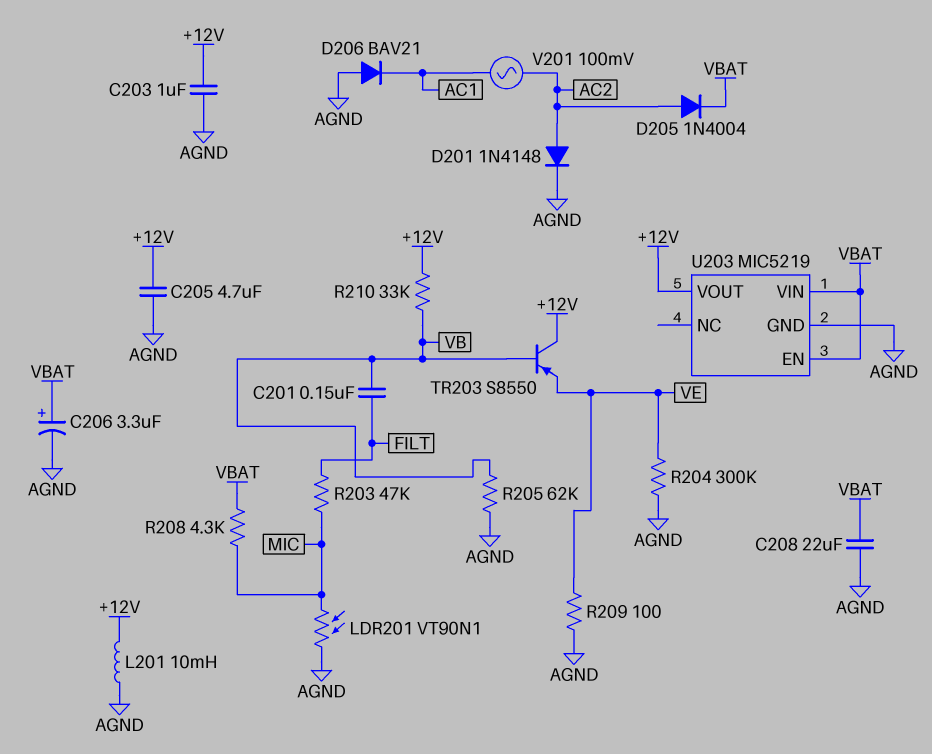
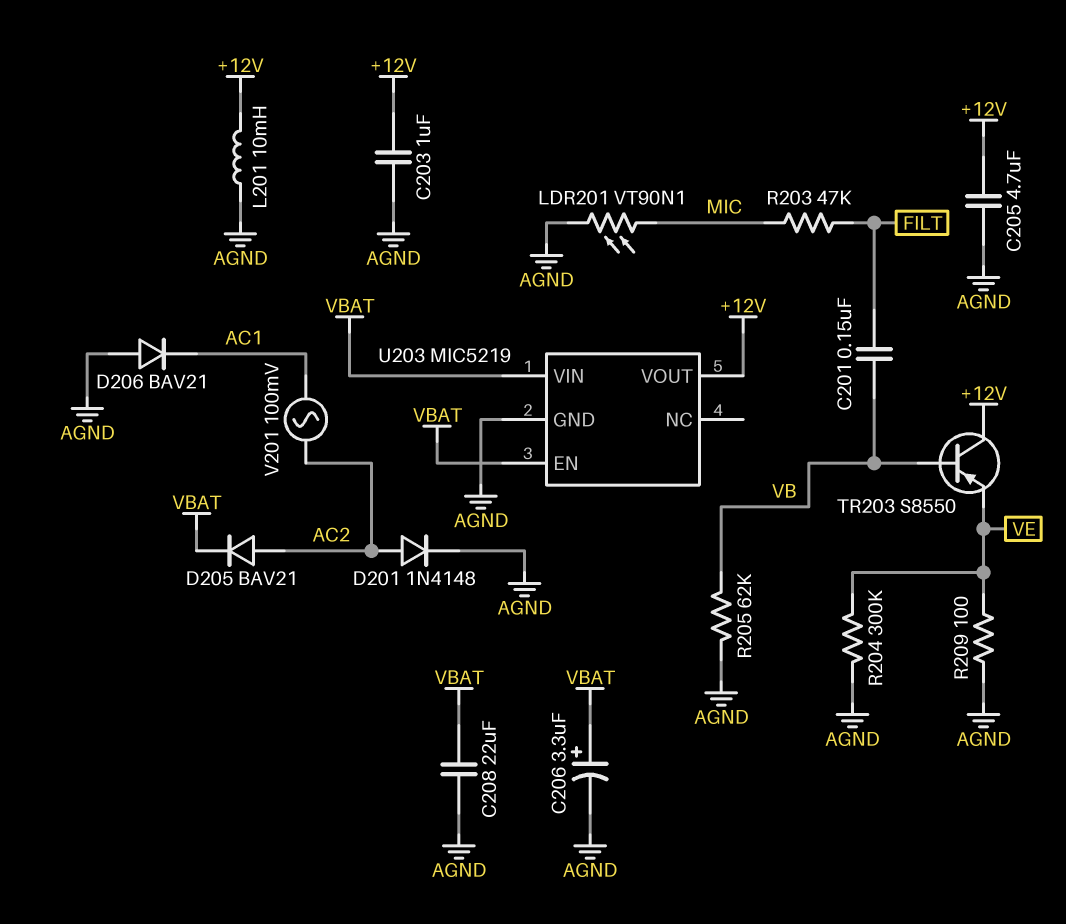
D205: diode 1N4004 (A AC2, K VBAT) -> diode BAV21 (A AC2, K VBAT)
R208: 4.3k (MIC, VBAT) -> none
R210: 33k (+12V, VB) -> none

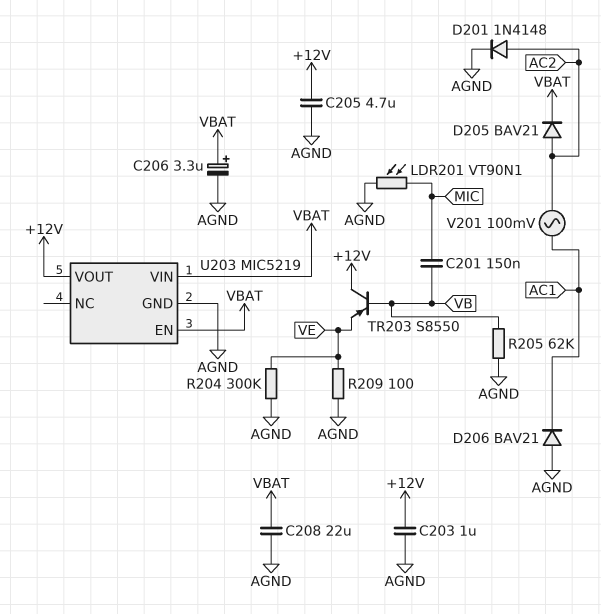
C201: 150nF (FILT, VB) -> 150nF (MIC, VB)
L201: 10mH (+12V, AGND) -> none
R203: 47k (FILT, MIC) -> none

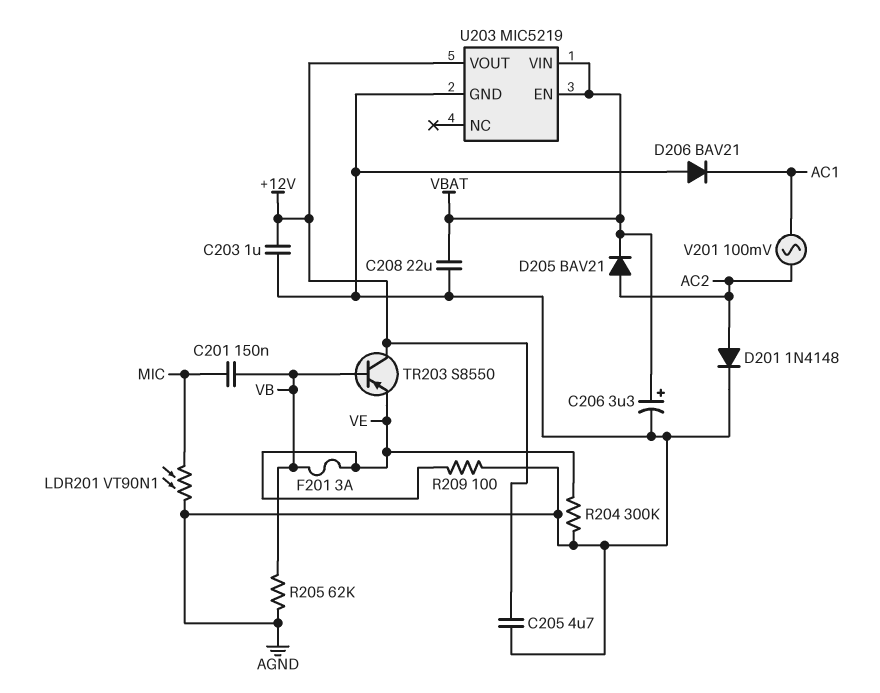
F201: none -> 3A (VB, VE)

